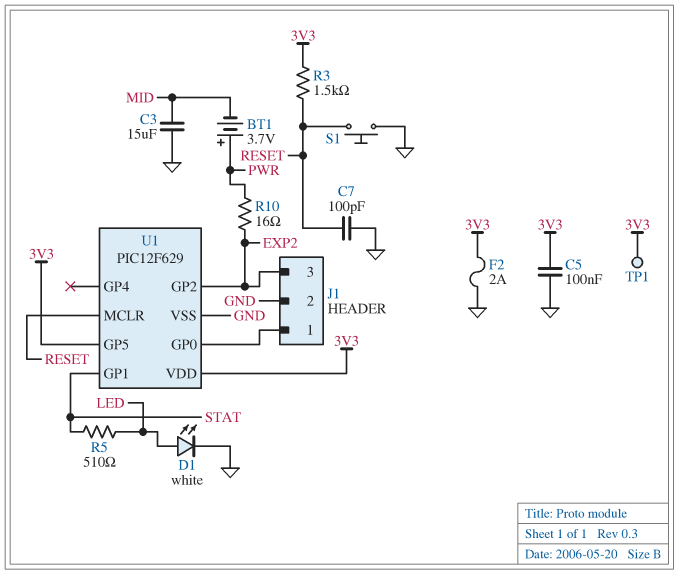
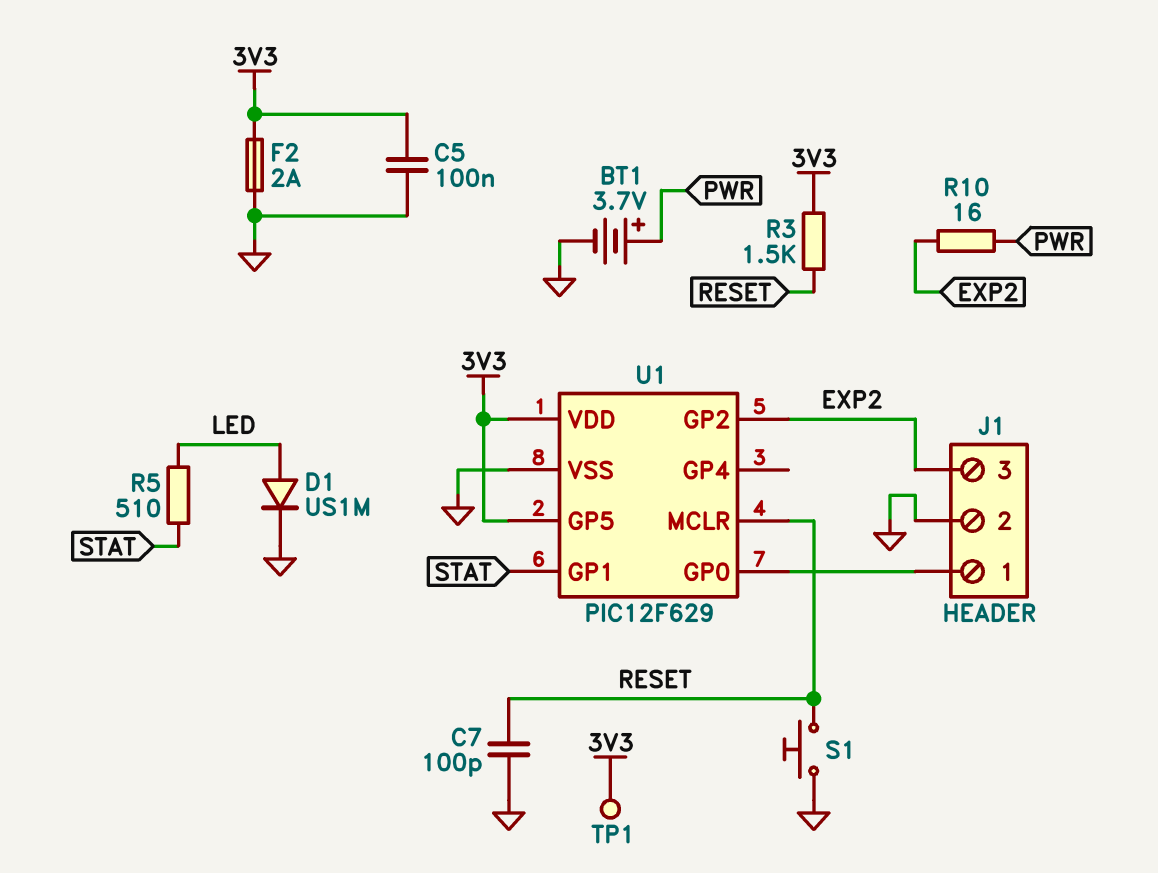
BT1: 3.7V (plus PWR, minus MID) -> 3.7V (plus PWR, minus GND)
C3: 15uF (GND, MID) -> none
D1: LED white (A LED, K GND) -> diode US1M (A LED, K GND)

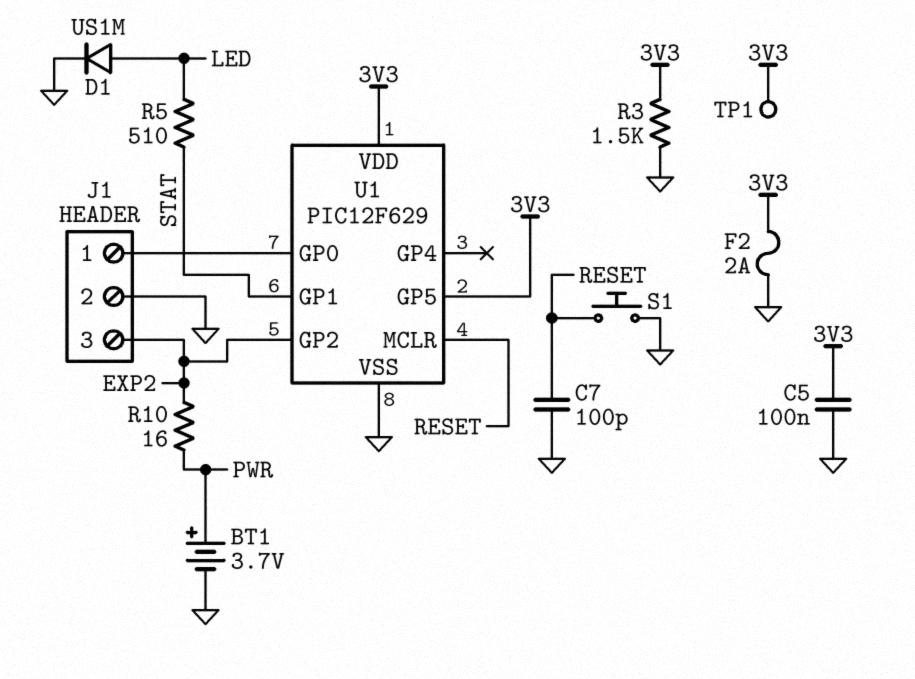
R3: 1.5k (3V3, RESET) -> 1.5k (3V3, GND)

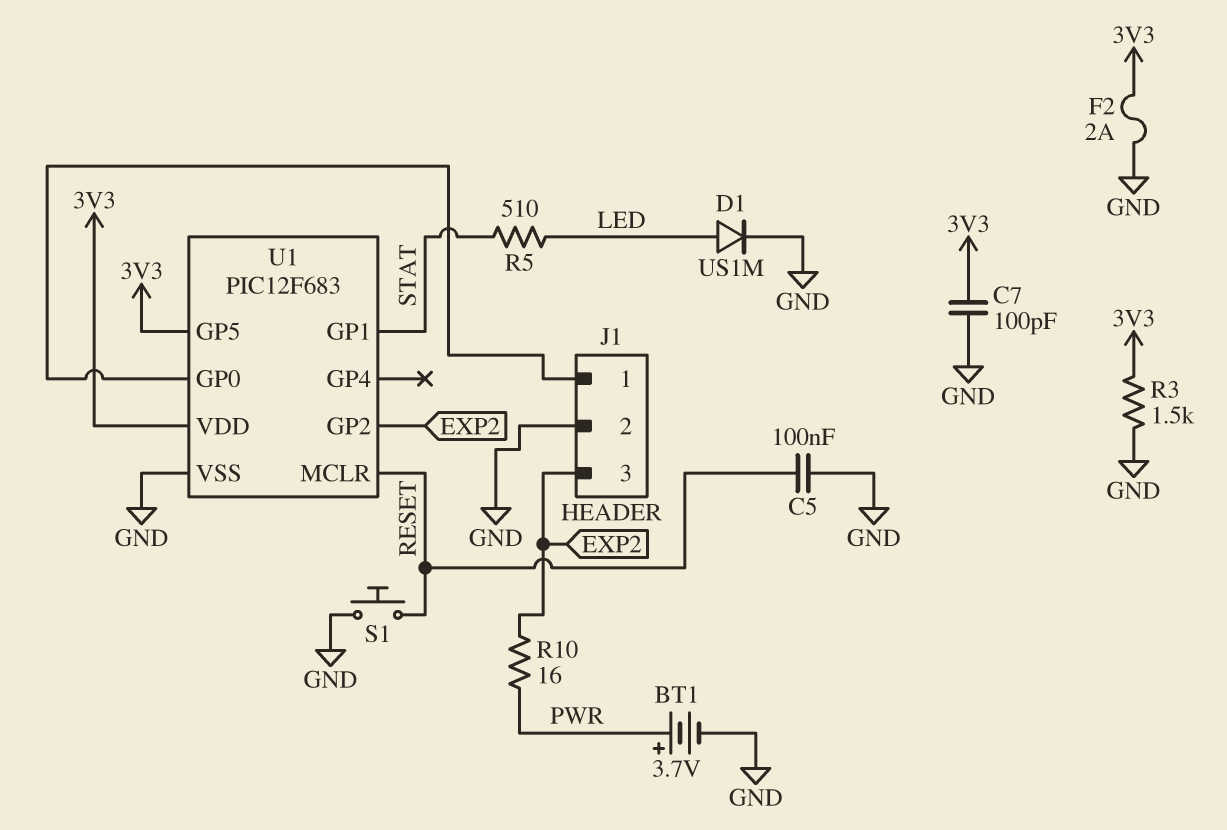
C5: 100nF (3V3, GND) -> 100nF (GND, RESET)
C7: 100pF (GND, RESET) -> 100pF (3V3, GND)
TP1: test point (3V3) -> none
U1: PIC12F629 -> PIC12F683

